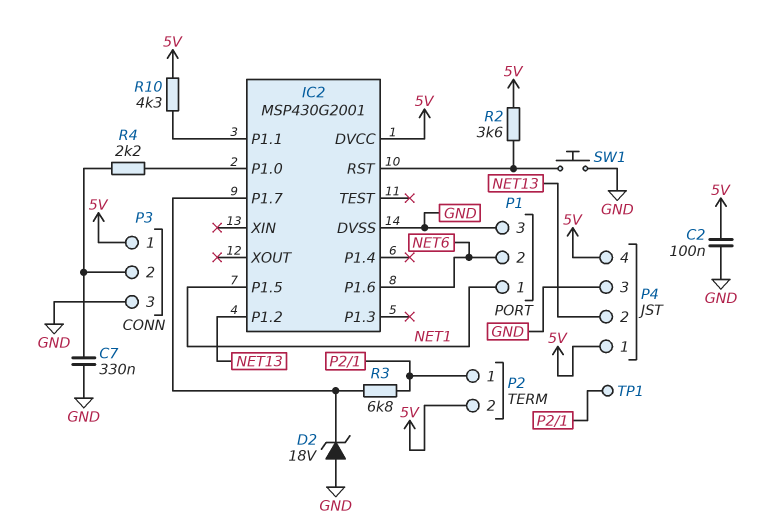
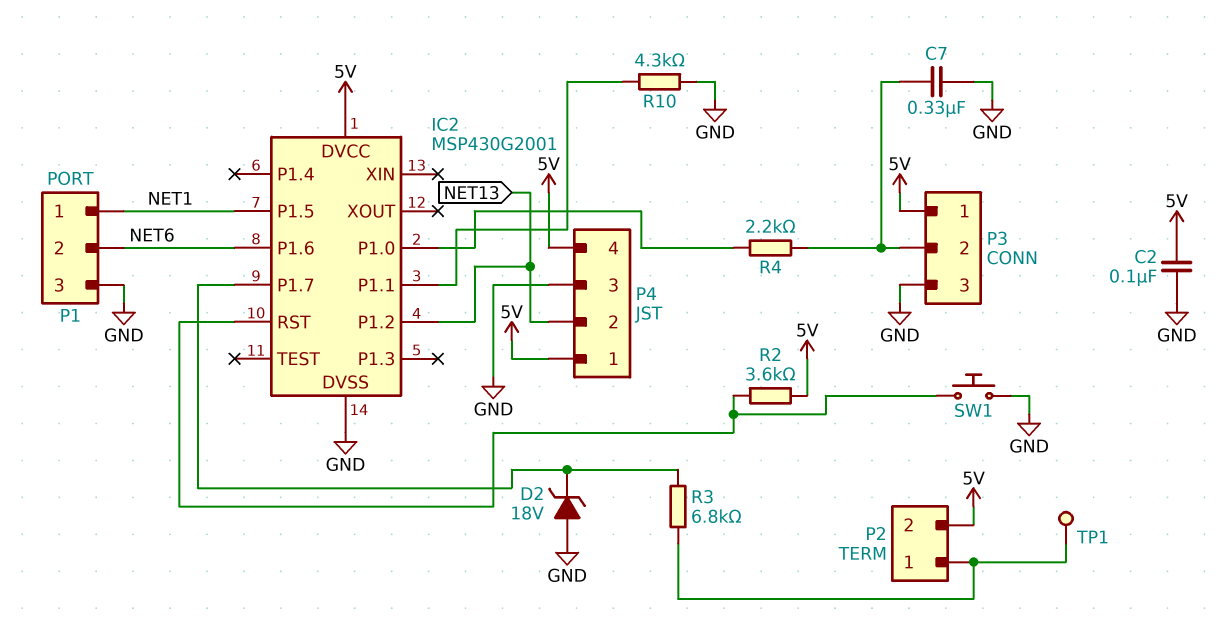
R10: 4.3k (5V, IC2/P1.1) -> 4.3k (GND, IC2/P1.1)

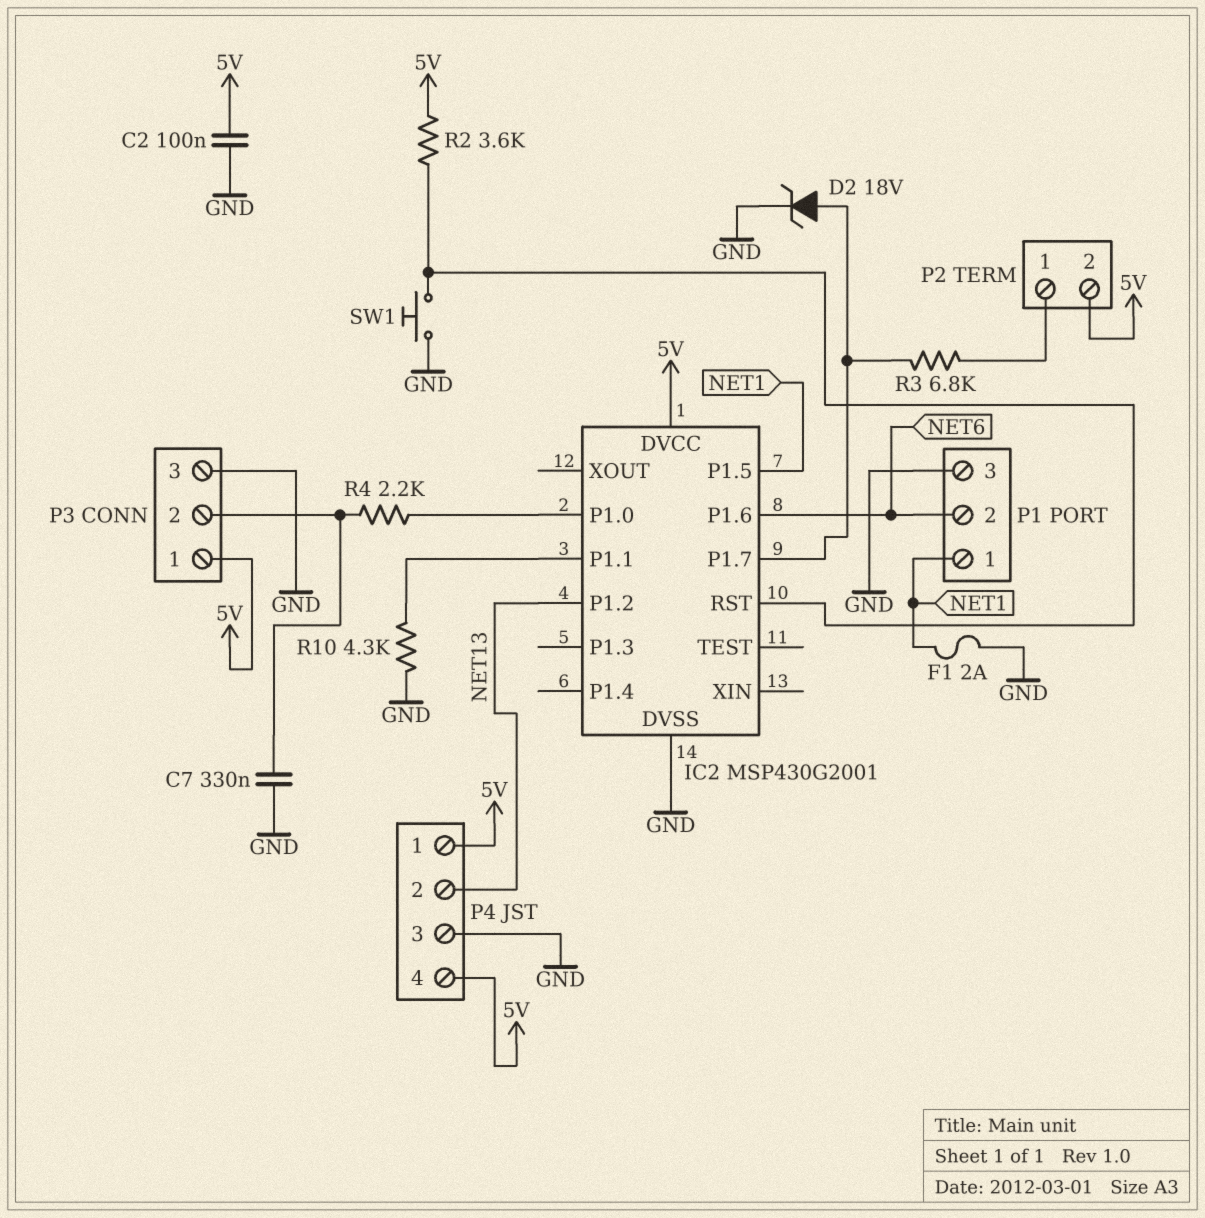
D2: zener 18V (A GND, K IC2/P1.7) -> zener 18V (A IC2/P1.7, K GND)
F1: none -> 2A (GND, NET1)
TP1: test point (P2/1) -> none

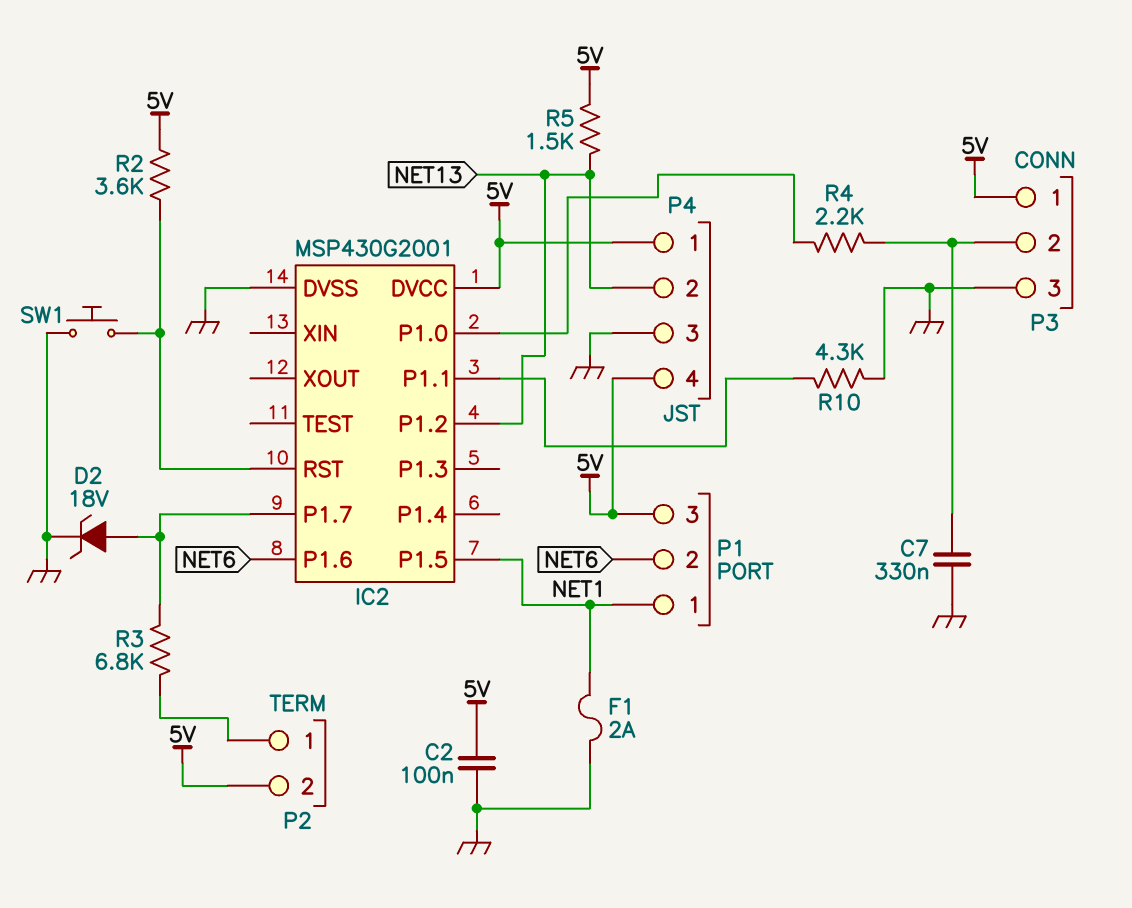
P1 pin 3: GND -> 5V
R5: none -> 1.5k (5V, NET13)

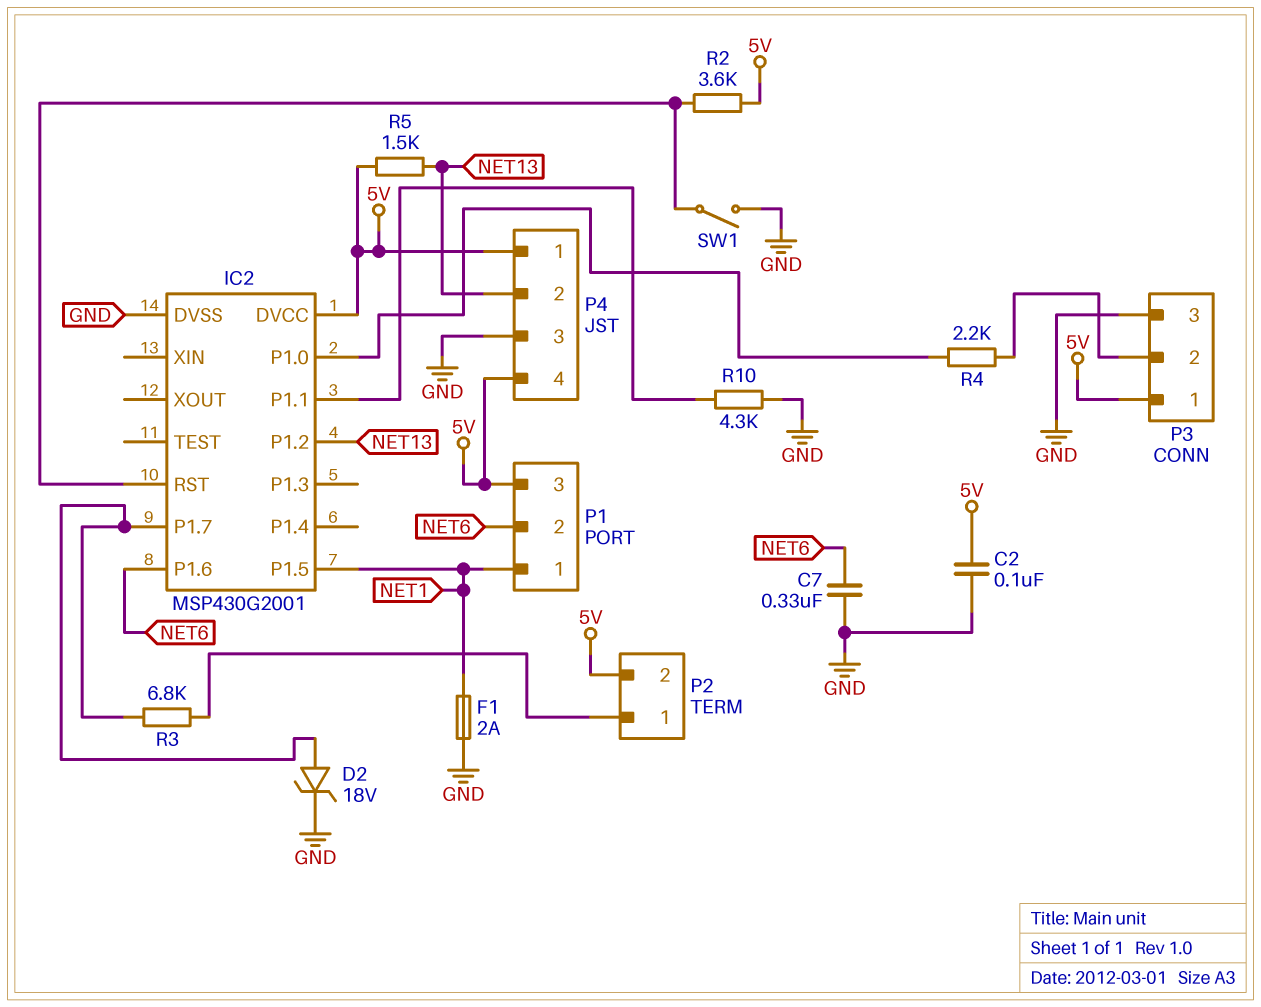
C7: 330nF (GND, P3/2) -> 330nF (GND, NET6)
SW1: button (GND, IC2/RST) -> switch (GND, IC2/RST)

